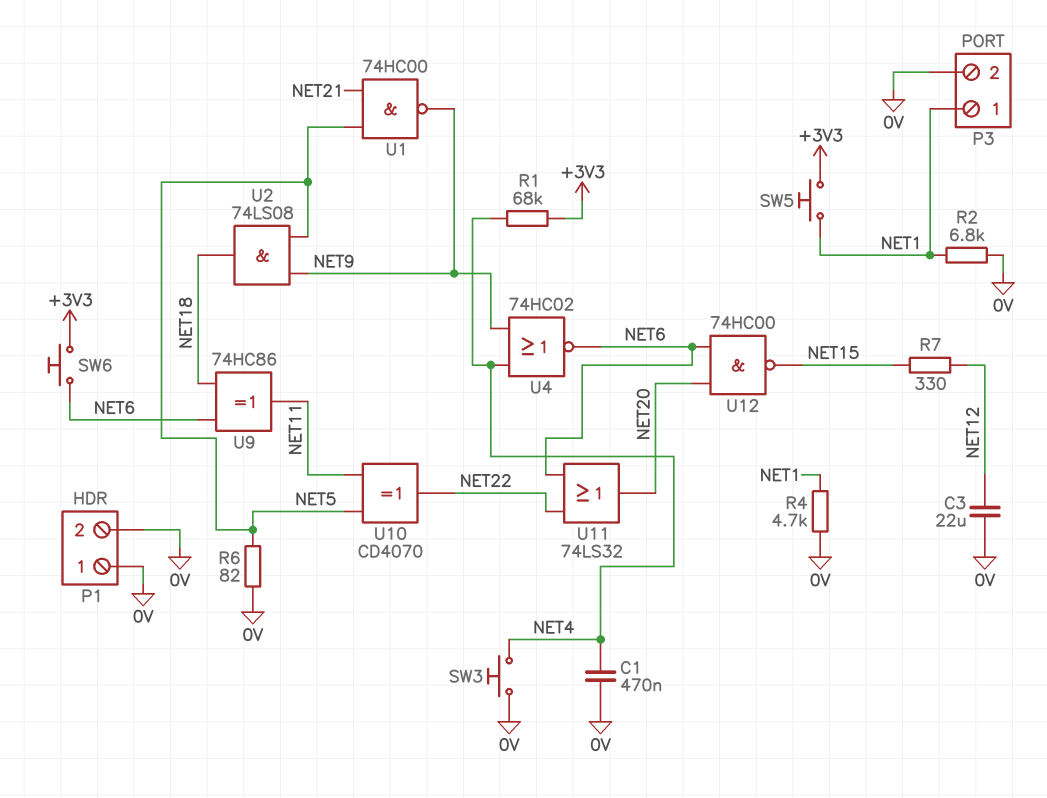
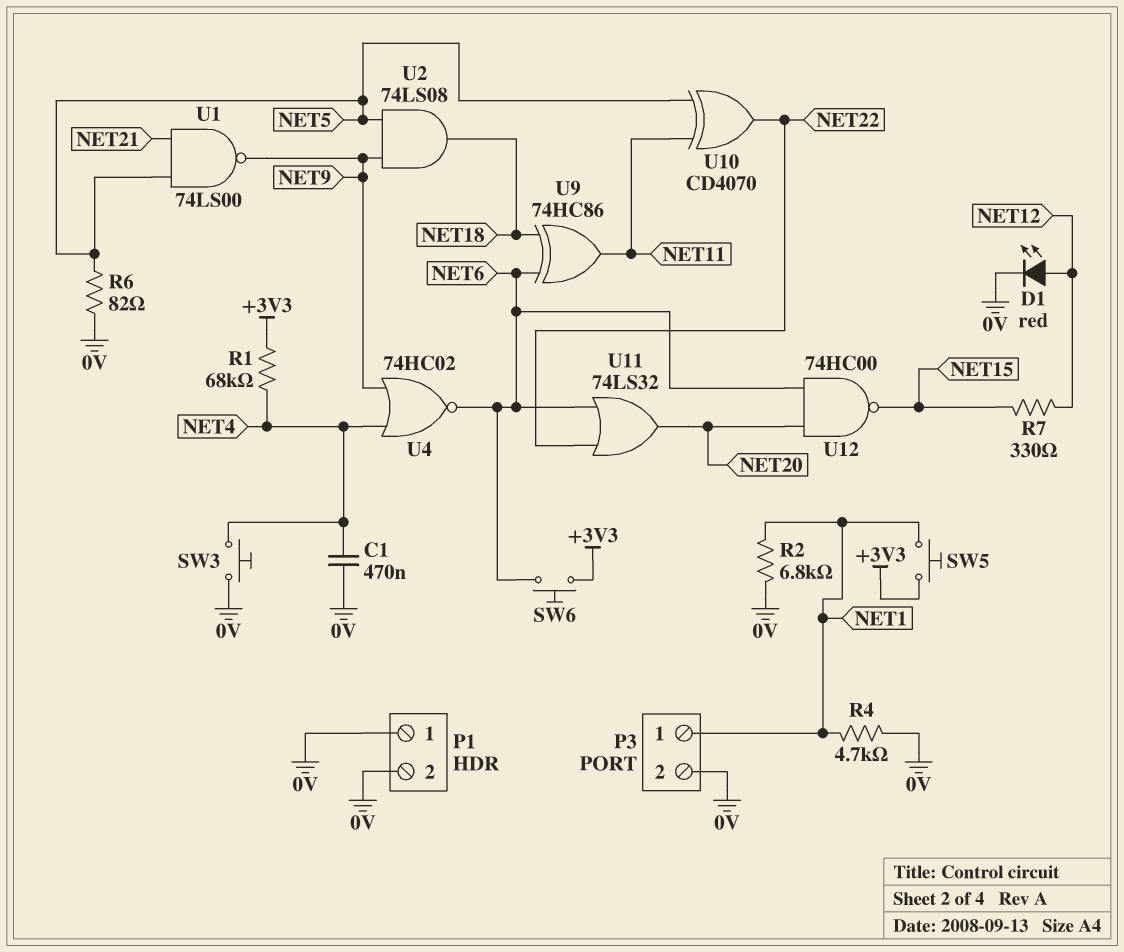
C3: 22uF (0V, NET12) -> none
D1: none -> LED red (A NET12, K 0V)
U1: NAND 74HC00 (in NET5, in NET21, out NET9) -> NAND 74LS00 (in NET5, in NET21, out NET9)

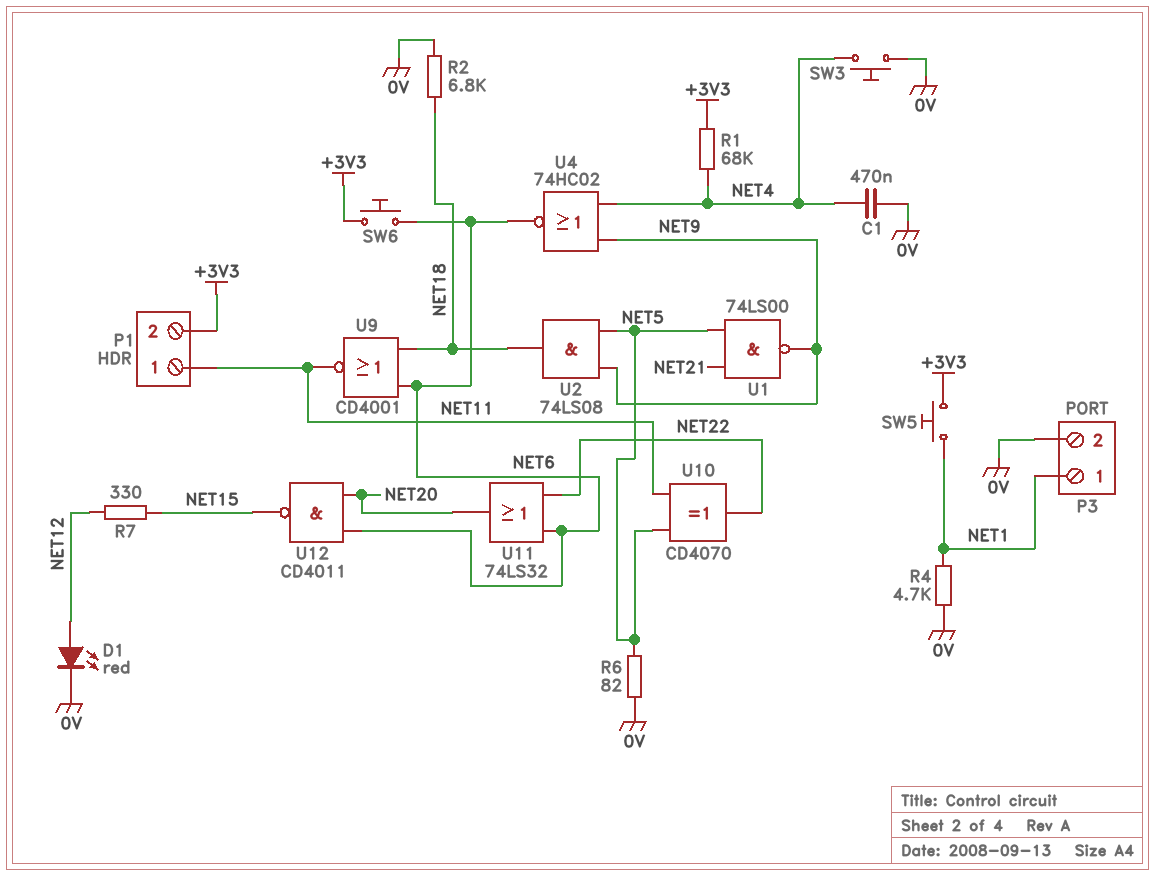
P1 pin 1: 0V -> NET11
P1 pin 2: 0V -> +3V3
R2: 6.8k (0V, NET1) -> 6.8k (0V, NET18)
U9: XOR 74HC86 (in NET6, in NET18, out NET11) -> NOR CD4001 (in NET6, in NET18, out NET11)
U12: NAND 74HC00 (in NET6, in NET20, out NET15) -> NAND CD4011 (in NET6, in NET20, out NET15)

